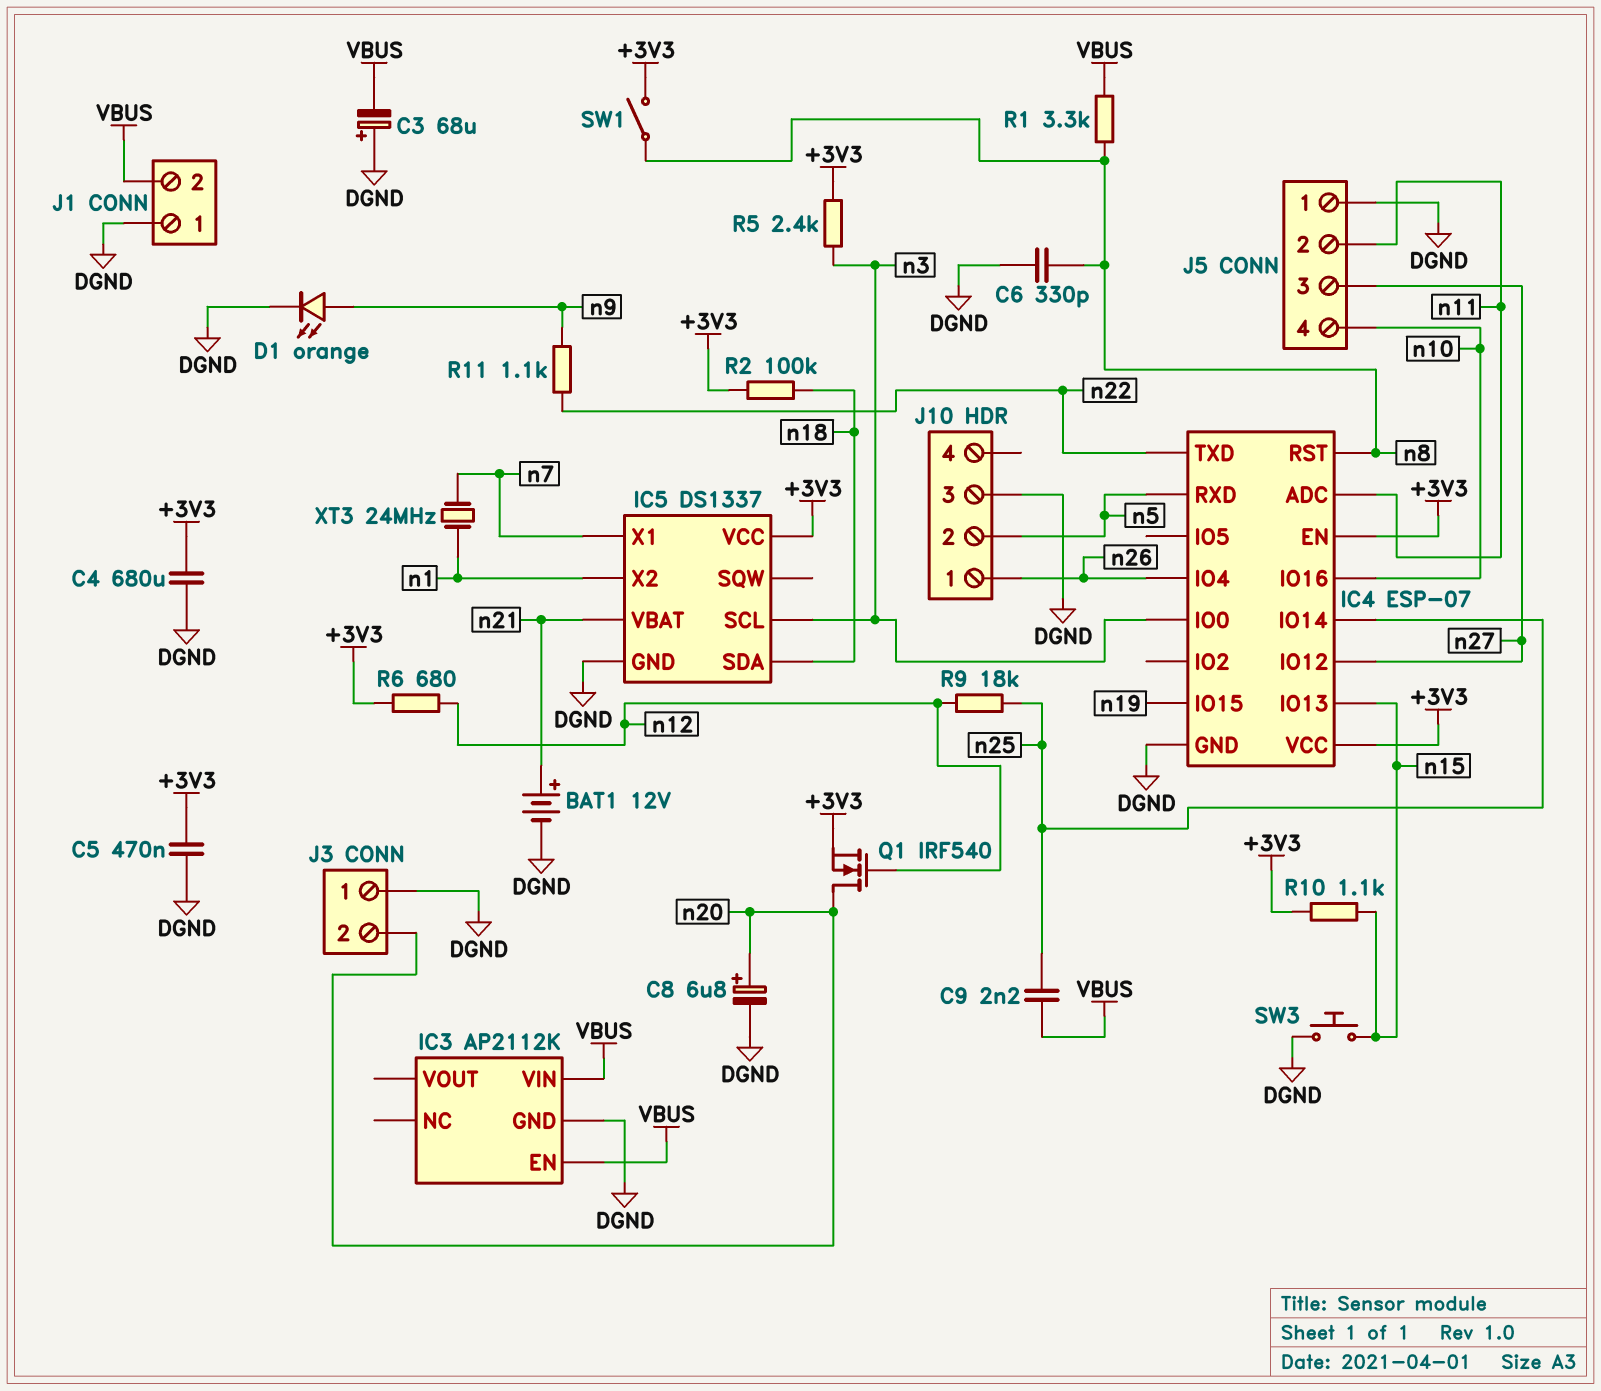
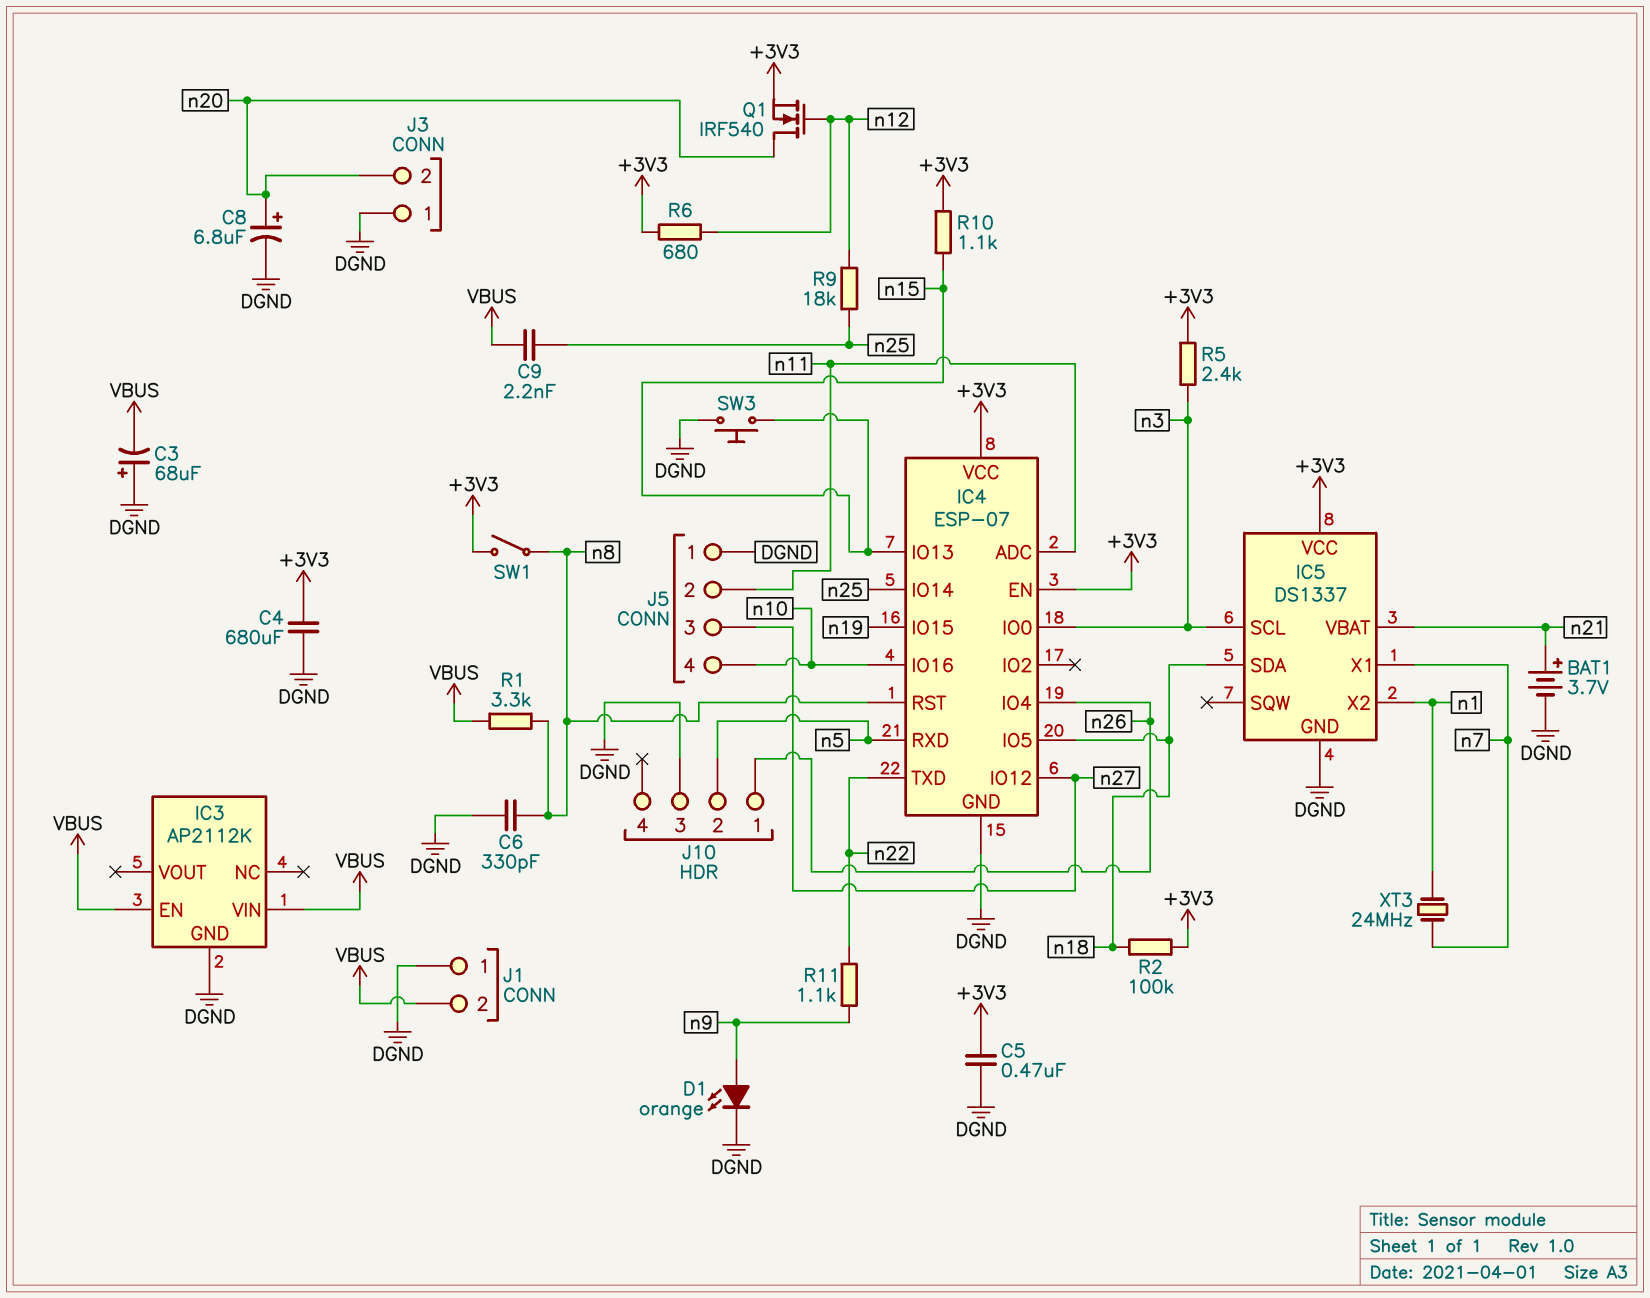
BAT1: 12V (plus n21, minus DGND) -> 3.7V (plus n21, minus DGND)
IC4 pin IO5: none -> n18

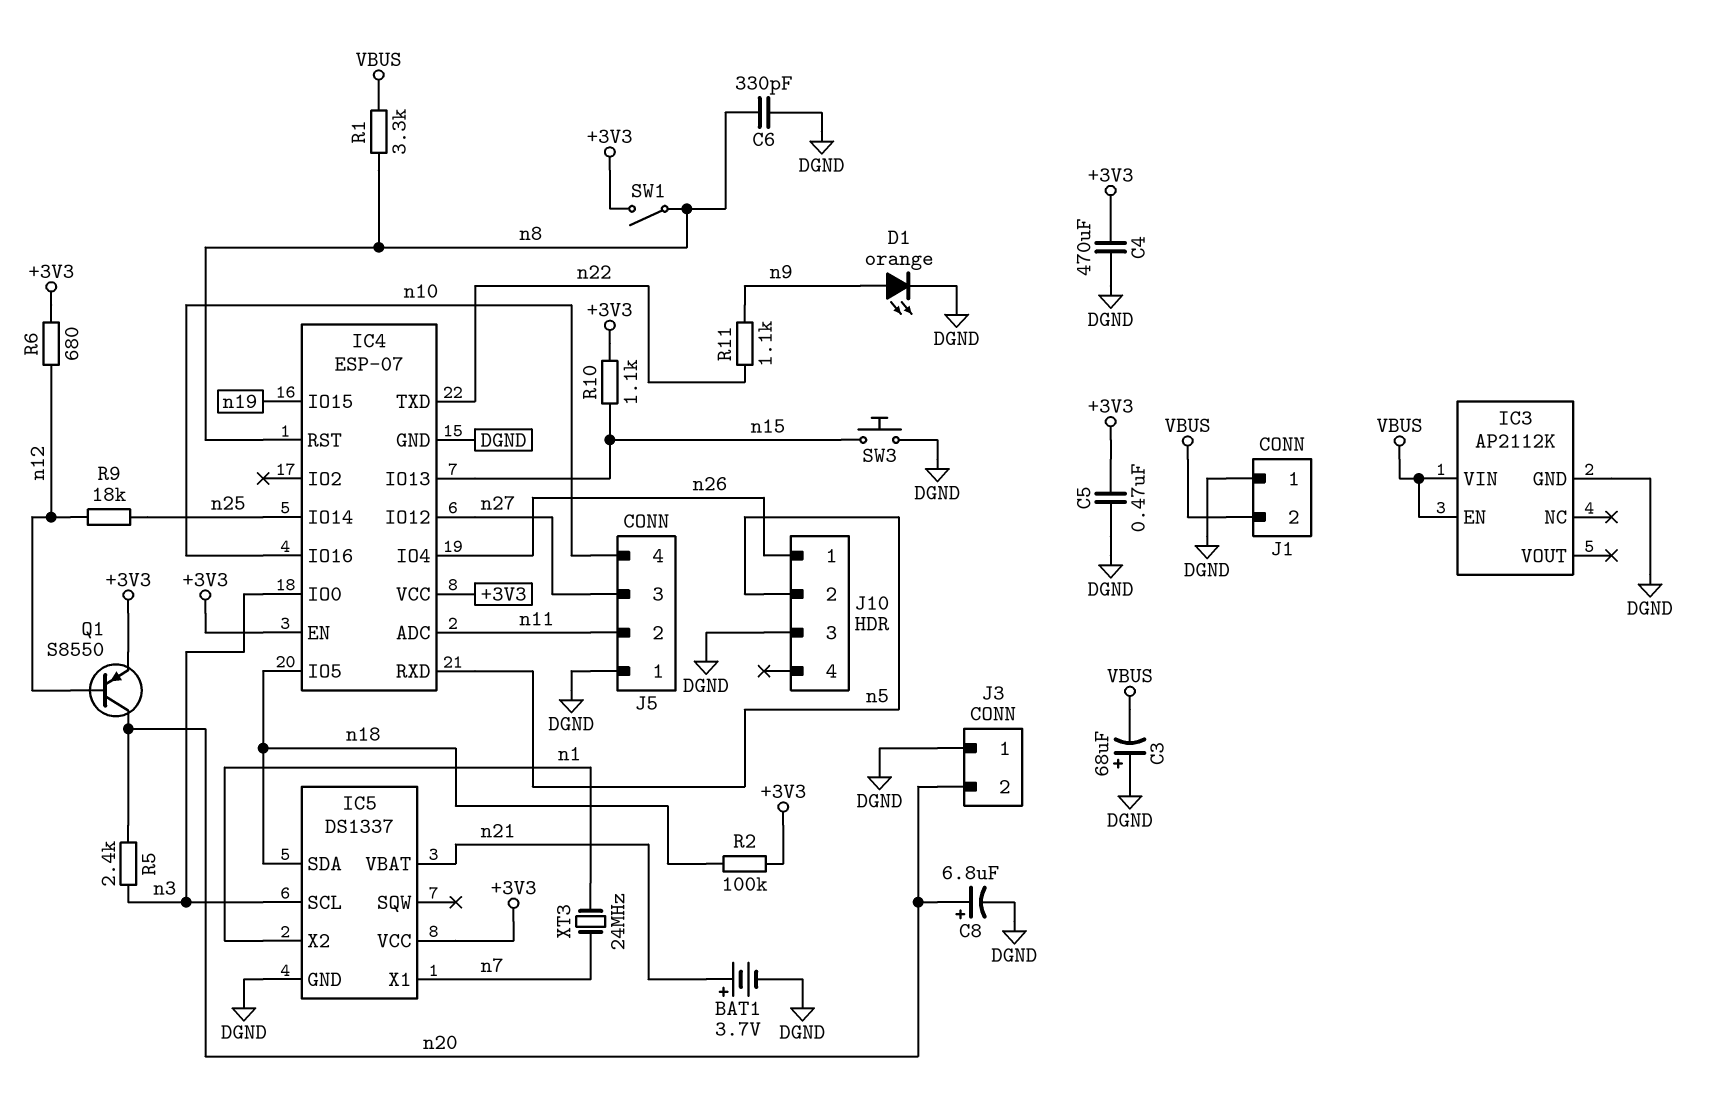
C4: 680uF (+3V3, DGND) -> 470uF (+3V3, DGND)
C9: 2.2nF (VBUS, n25) -> none
Q1: NMOS IRF540 (G n12, D n20, S +3V3) -> PNP S8550 (B n12, C n20, E +3V3)
R5: 2.4k (+3V3, n3) -> 2.4k (n3, n20)

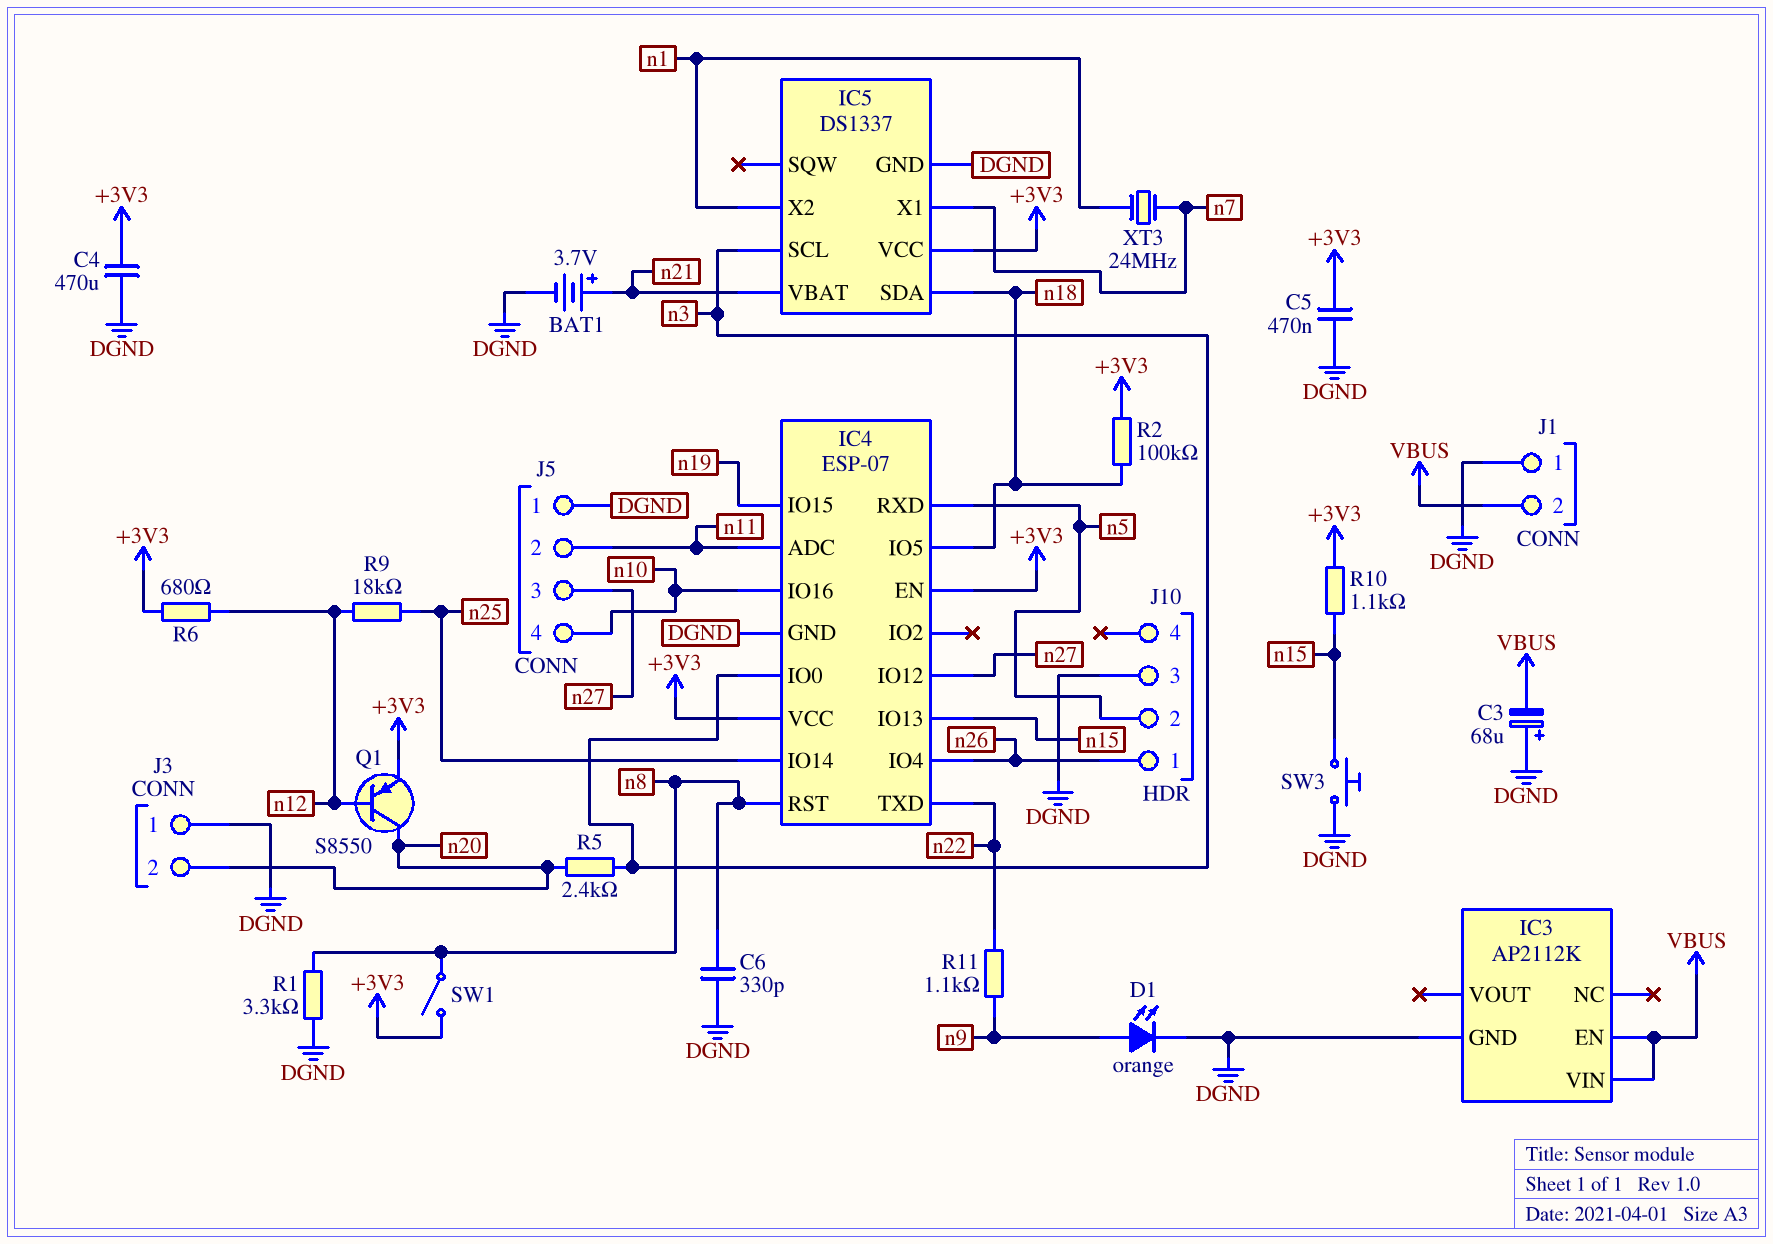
C8: 6.8uF (plus n20, minus DGND) -> none
R1: 3.3k (VBUS, n8) -> 3.3k (DGND, n8)

